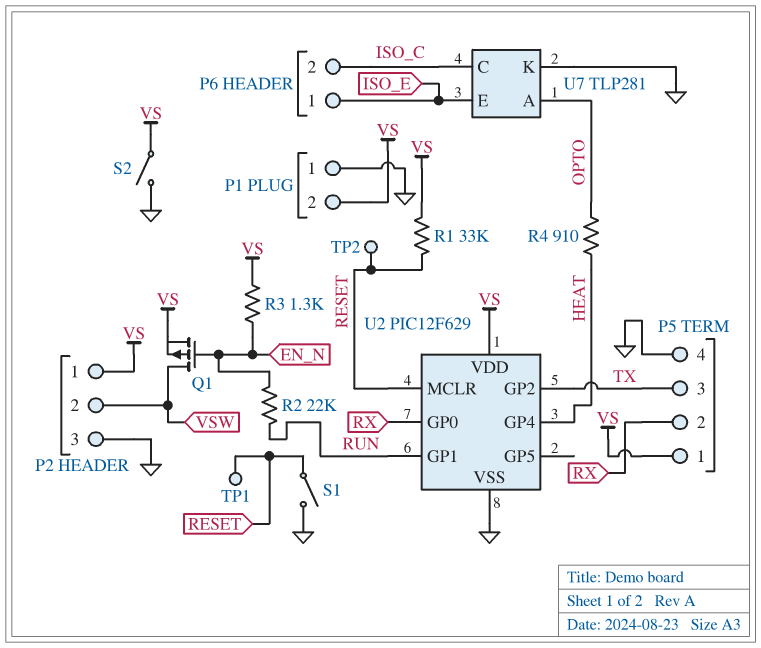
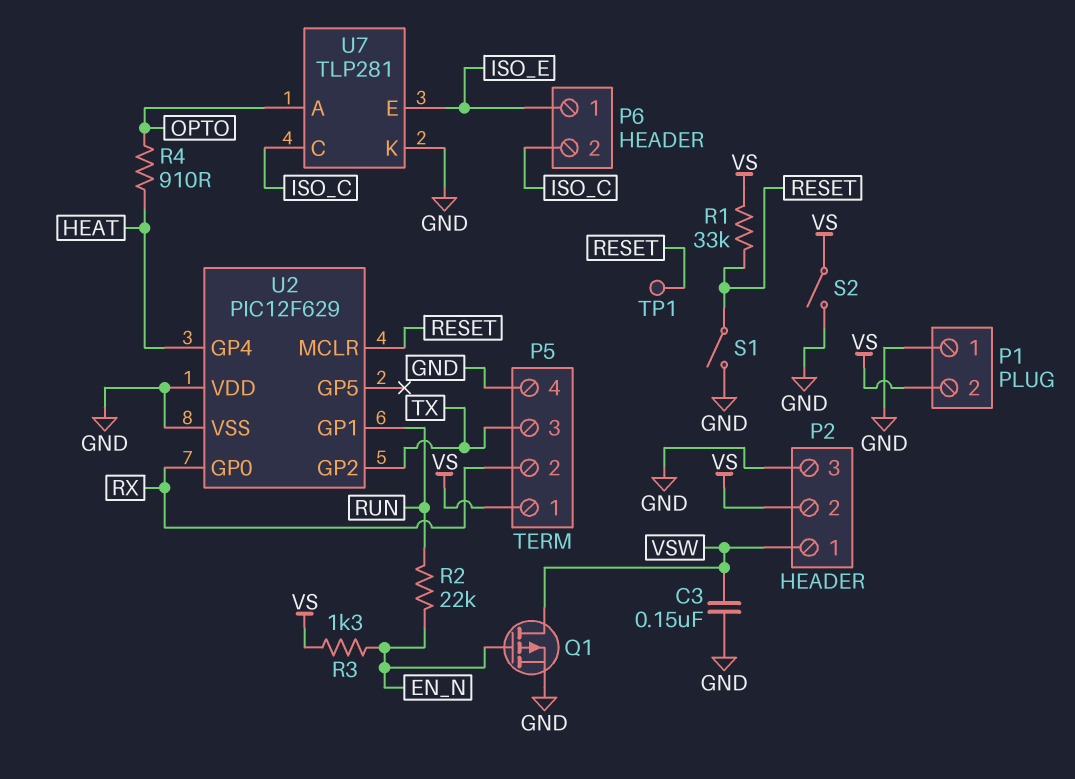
C3: none -> 150nF (GND, VSW)
P2 pin 1: VS -> VSW
P2 pin 2: VSW -> VS
Q1: PMOS (G EN_N, D VSW, S VS) -> PMOS (G EN_N, D VSW, S GND)
TP2: test point (RESET) -> none
U2 pin VDD: VS -> GND

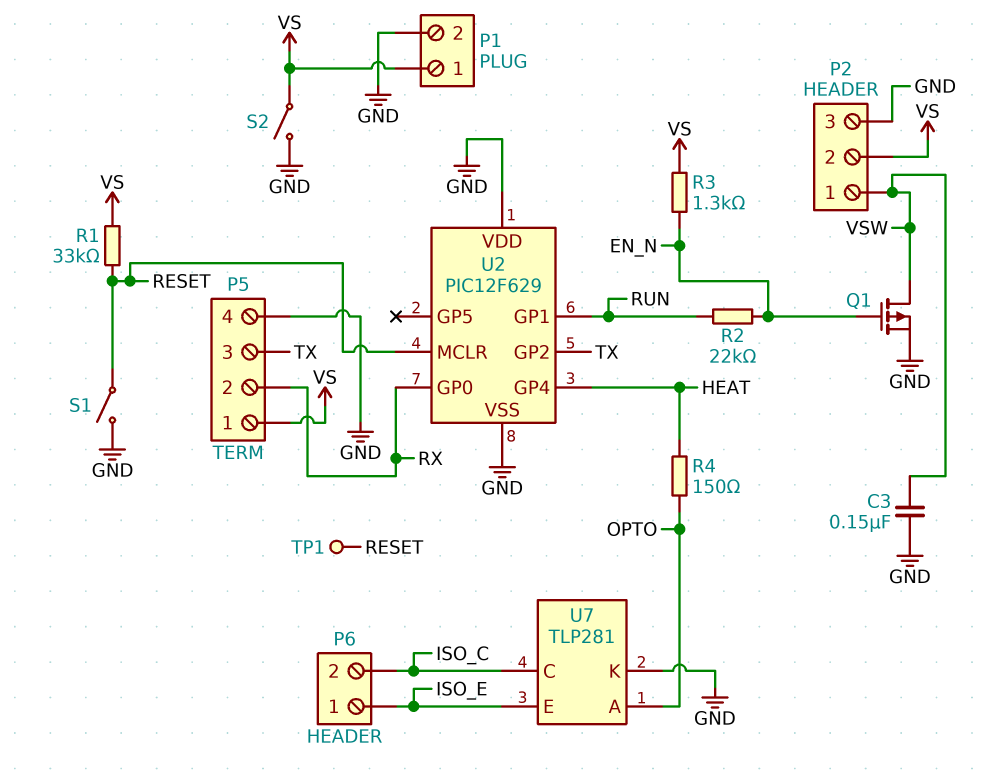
P1 pin 1: GND -> VS
P1 pin 2: VS -> GND
R4: 910 (HEAT, OPTO) -> 150 (HEAT, OPTO)

